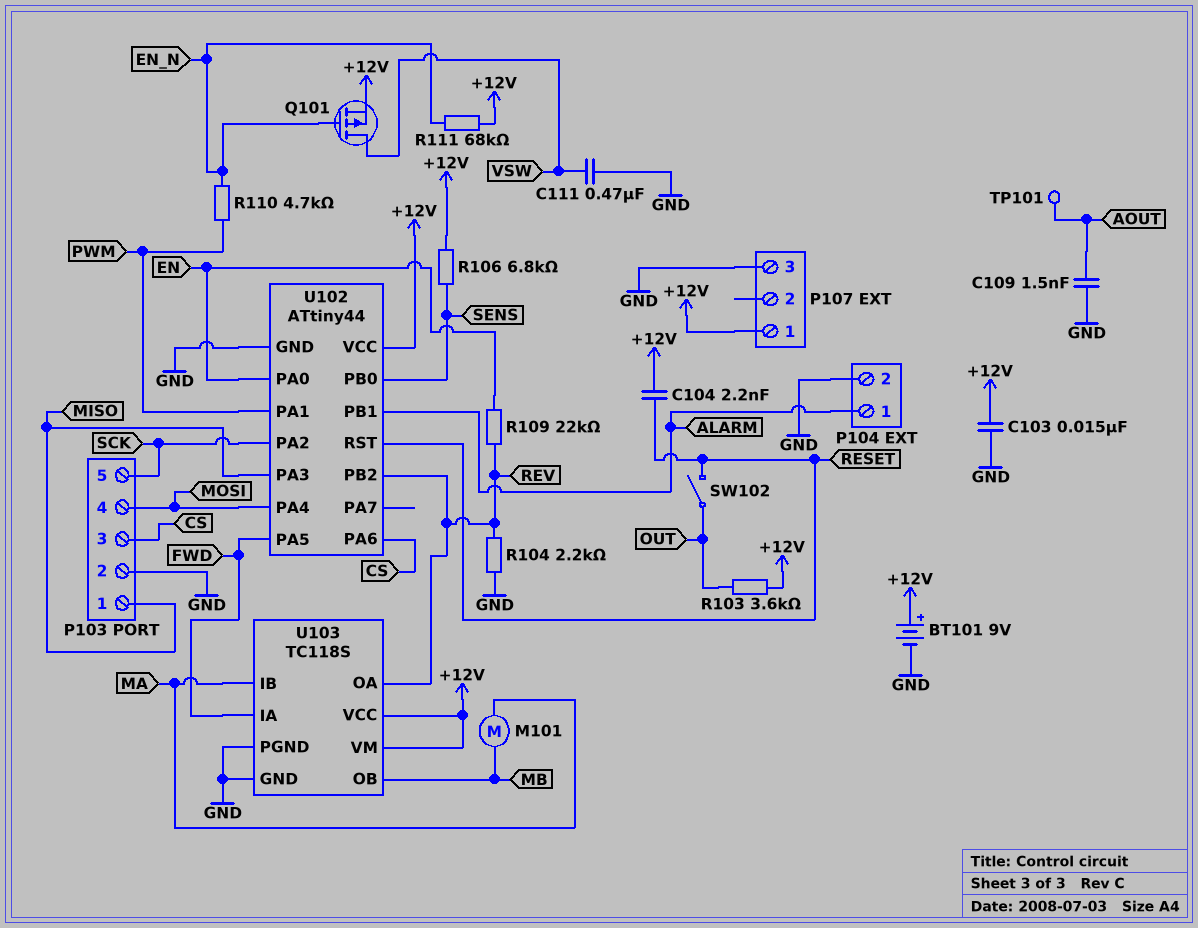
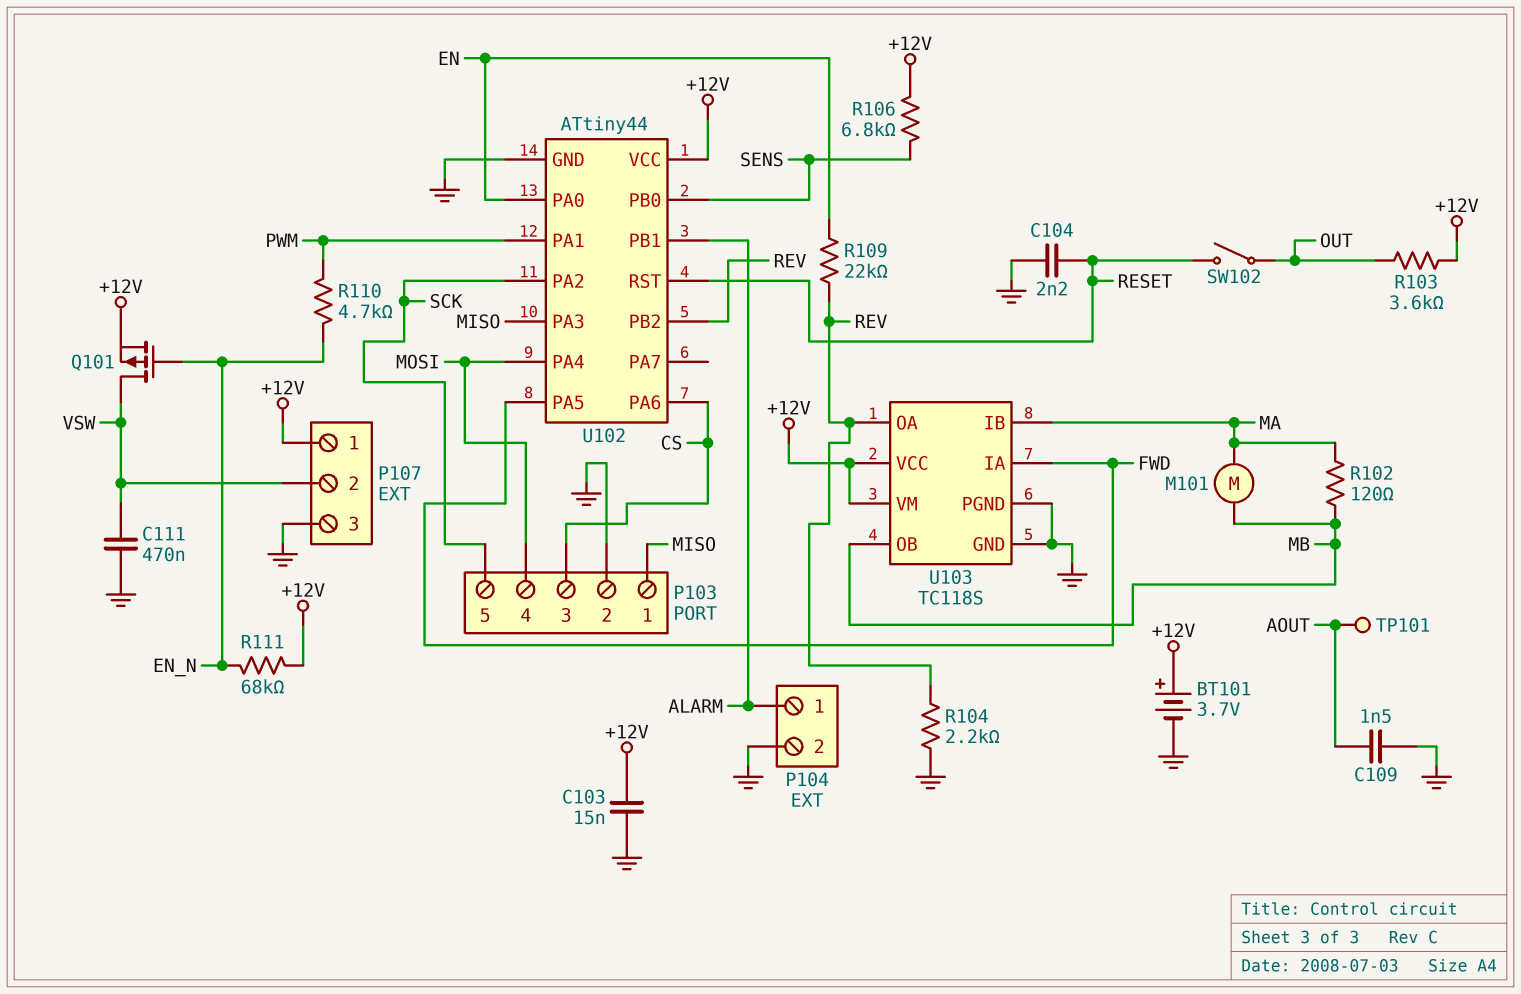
BT101: 9V (plus +12V, minus GND) -> 3.7V (plus +12V, minus GND)
C104: 2.2nF (+12V, RESET) -> 2.2nF (GND, RESET)
P107 pin 2: none -> VSW
R102: none -> 120 (MA, MB)

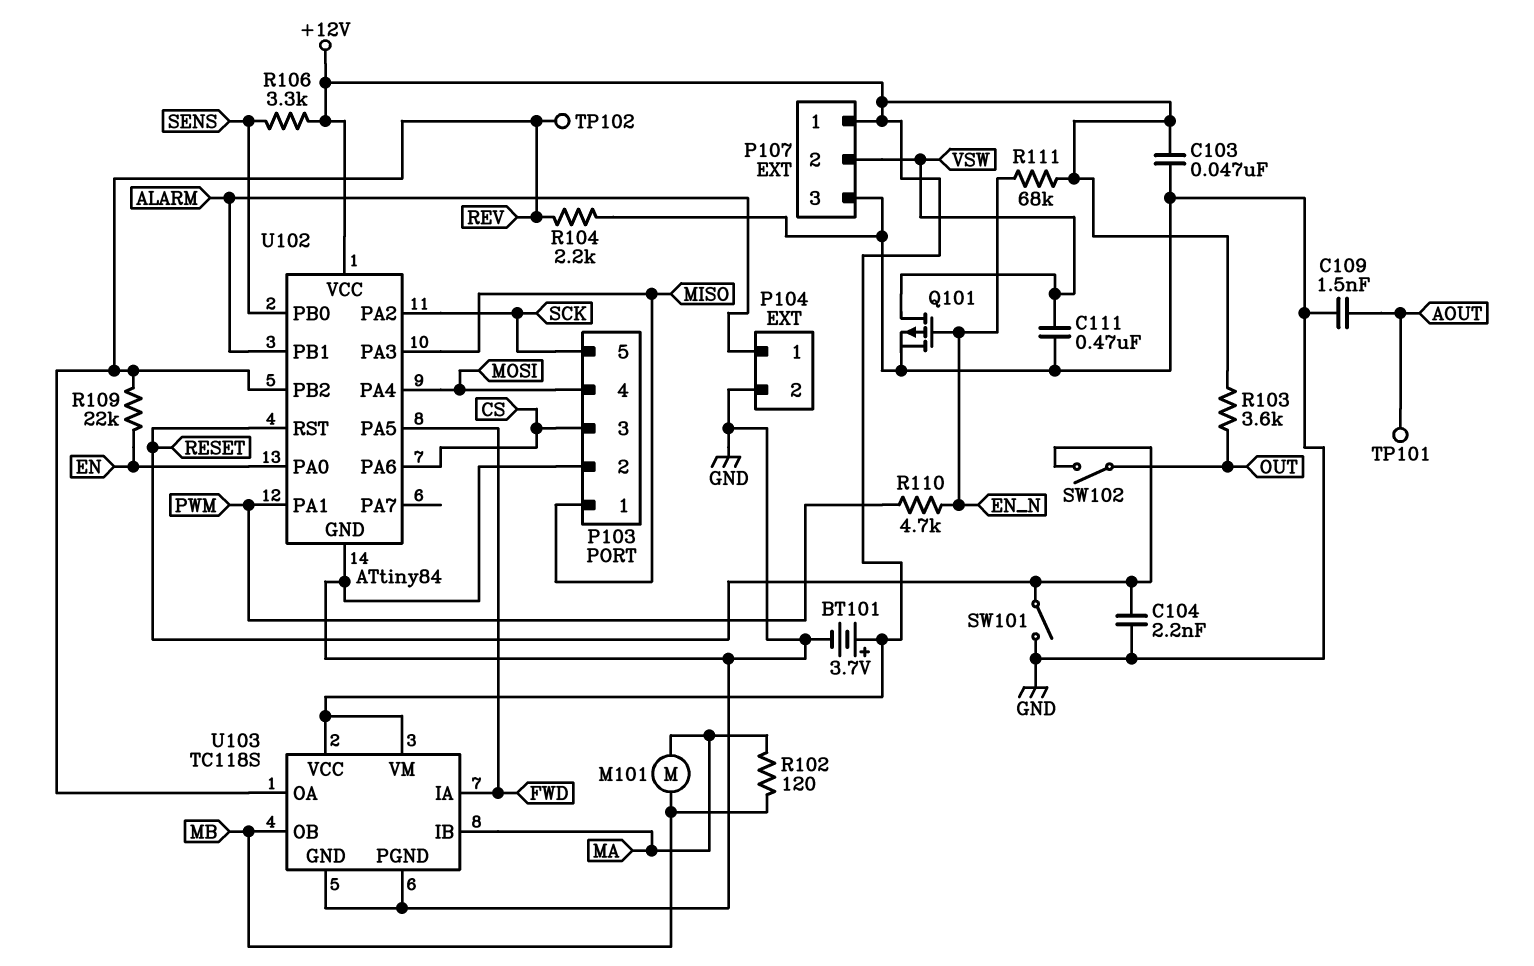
C103: 15nF (+12V, GND) -> 47nF (+12V, GND)
Q101: PMOS (G EN_N, D VSW, S +12V) -> PMOS (G EN_N, D VSW, S GND)
R106: 6.8k (+12V, SENS) -> 3.3k (+12V, SENS)
SW101: none -> switch (GND, RESET)
TP102: none -> test point (REV)
U102: ATtiny44 -> ATtiny84

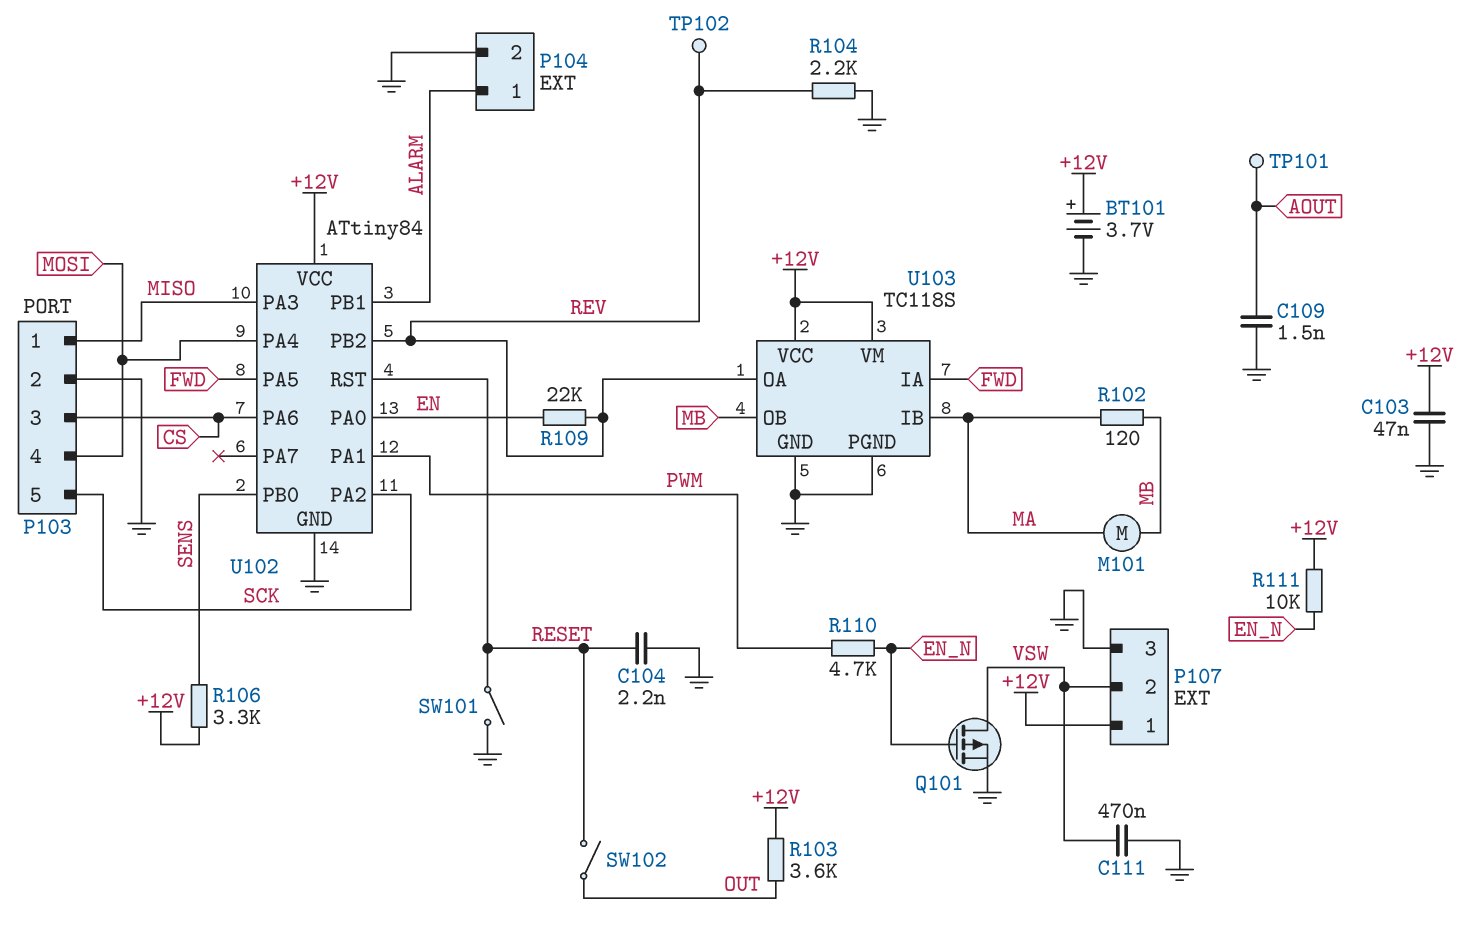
R111: 68k (+12V, EN_N) -> 10k (+12V, EN_N)

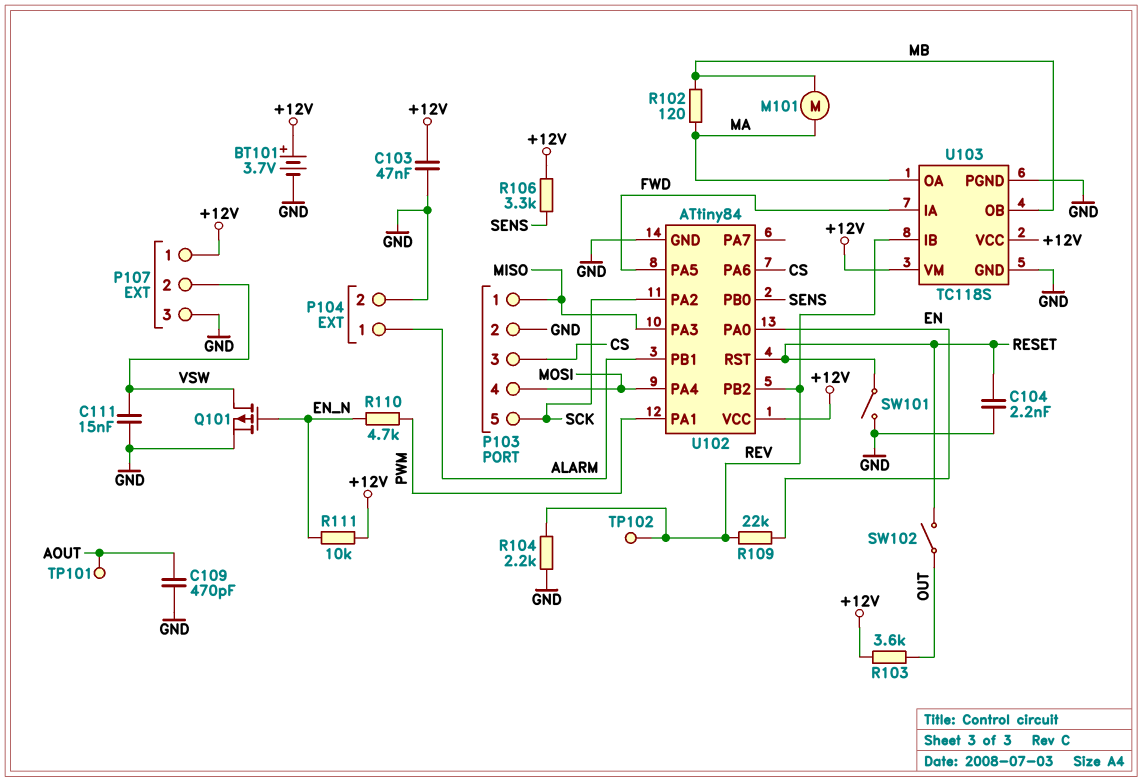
C109: 1.5nF (AOUT, GND) -> 470pF (AOUT, GND)
C111: 470nF (GND, VSW) -> 15nF (GND, VSW)
U103 pin IB: MA -> REV
U103 pin OA: REV -> MA

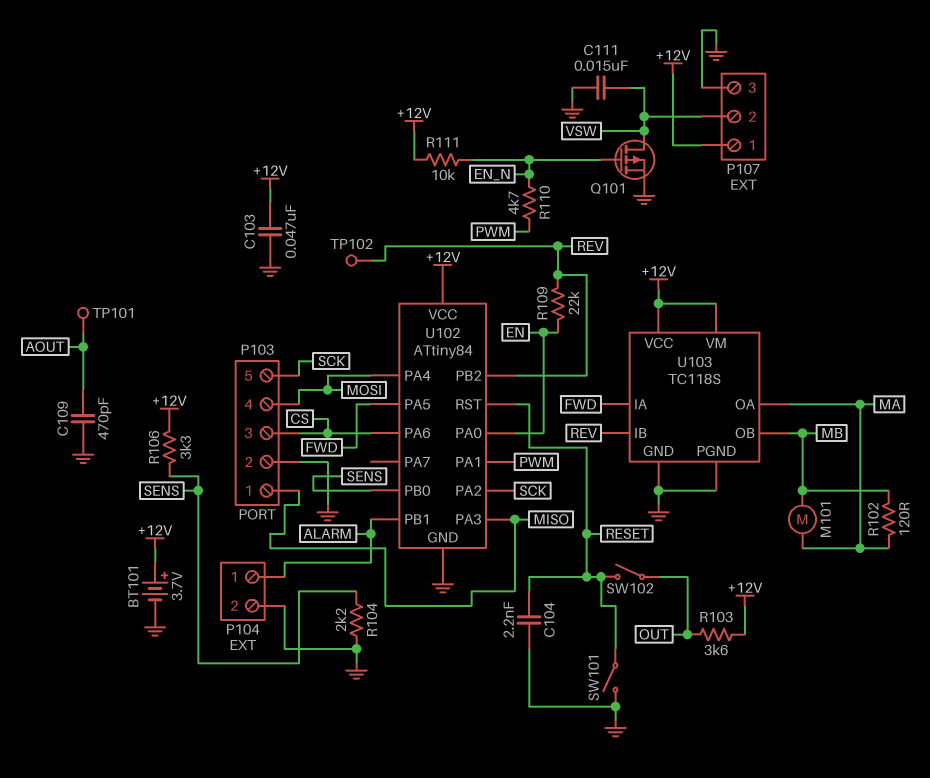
R104: 2.2k (GND, REV) -> 2.2k (GND, SENS)

